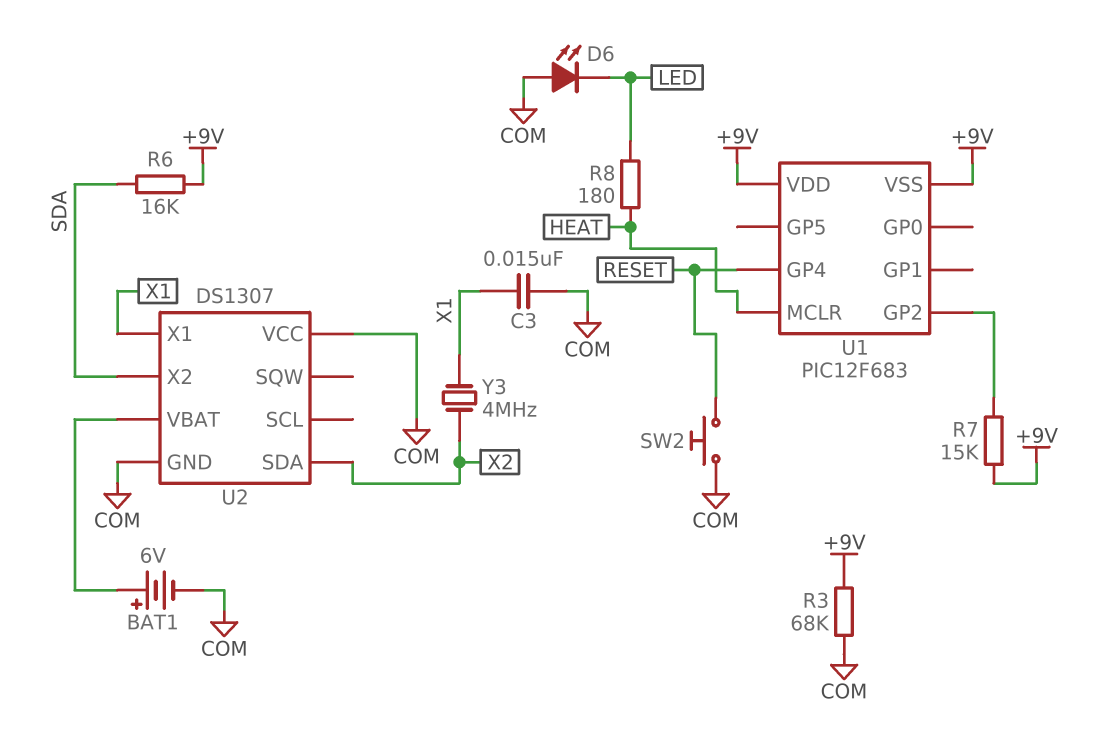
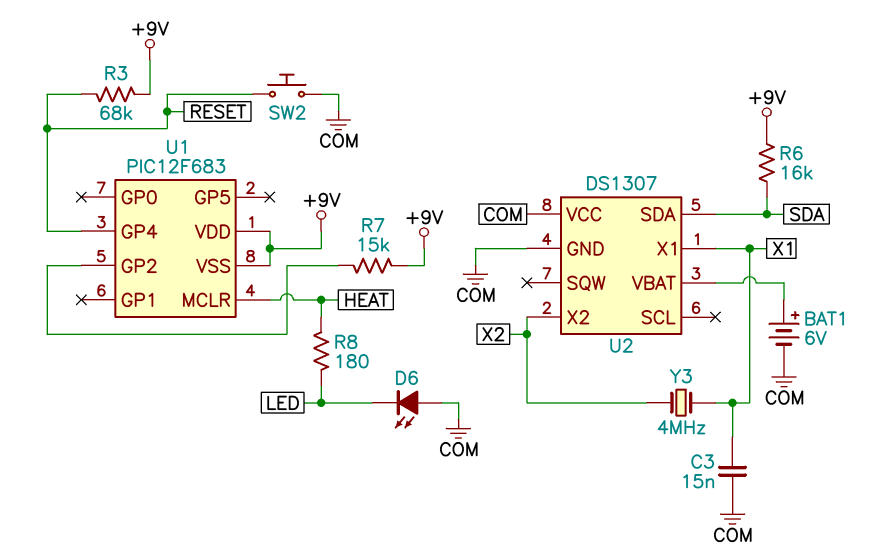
R3: 68k (+9V, COM) -> 68k (+9V, RESET)
U2 pin SDA: X2 -> SDA
U2 pin X2: SDA -> X2

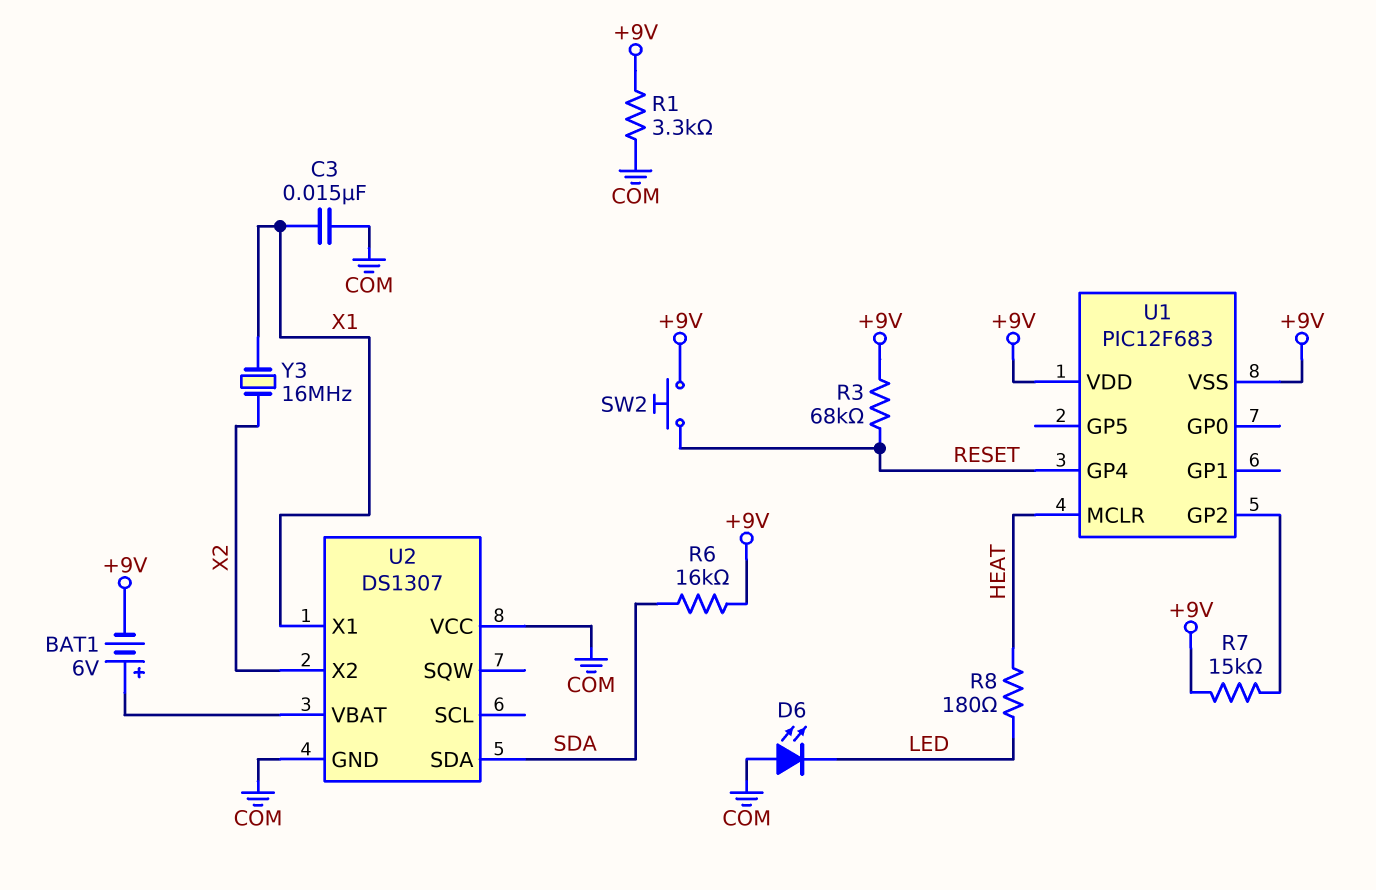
BAT1: 6V (plus U2/VBAT, minus COM) -> 6V (plus U2/VBAT, minus +9V)
R1: none -> 3.3k (+9V, COM)
SW2: button (COM, RESET) -> button (+9V, RESET)
Y3: 4MHz (X1, X2) -> 16MHz (X1, X2)

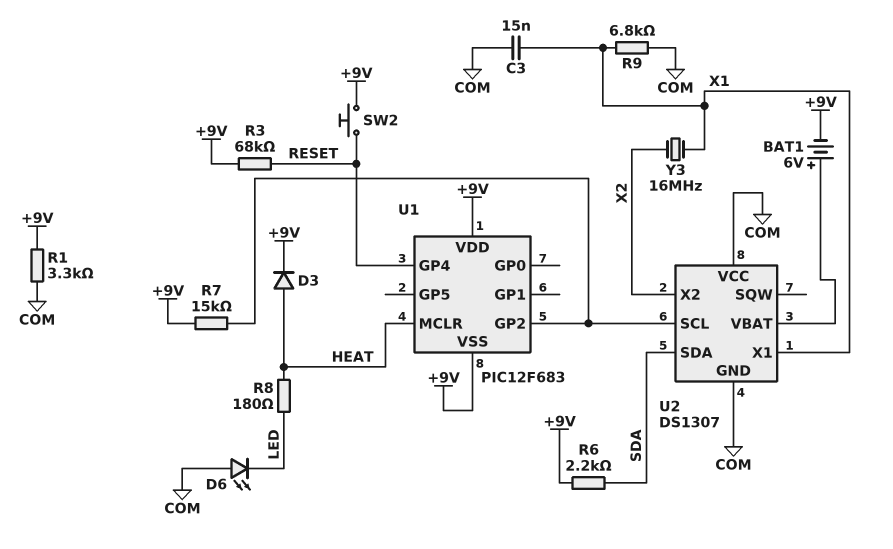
D3: none -> diode (A HEAT, K +9V)
R6: 16k (+9V, SDA) -> 2.2k (+9V, SDA)
R9: none -> 6.8k (COM, X1)
U2 pin SCL: none -> U1/GP2

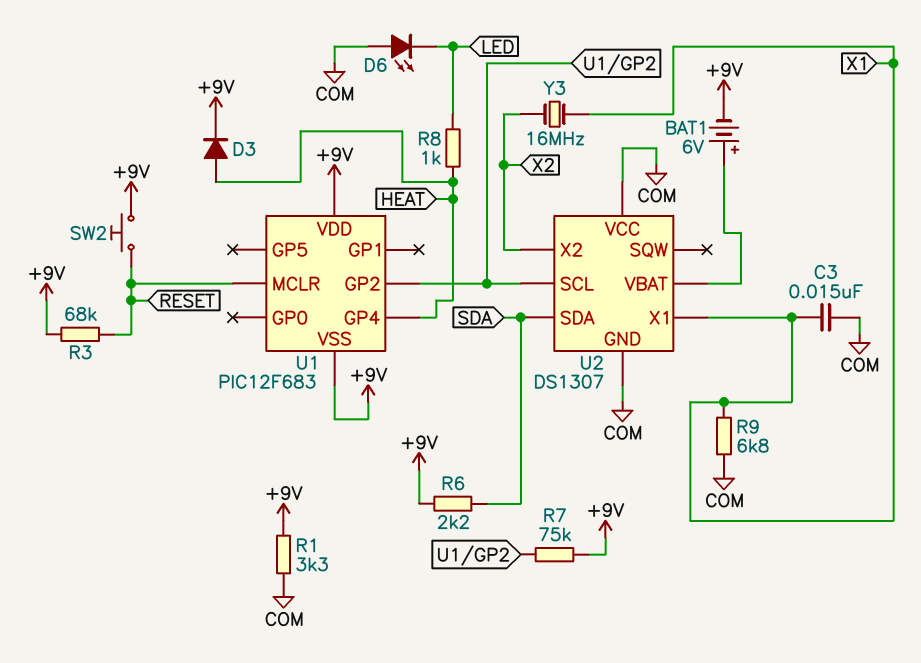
R7: 15k (+9V, U1/GP2) -> 75k (+9V, U1/GP2)
R8: 180 (HEAT, LED) -> 1k (HEAT, LED)
U1 pin GP4: RESET -> HEAT
U1 pin MCLR: HEAT -> RESET

